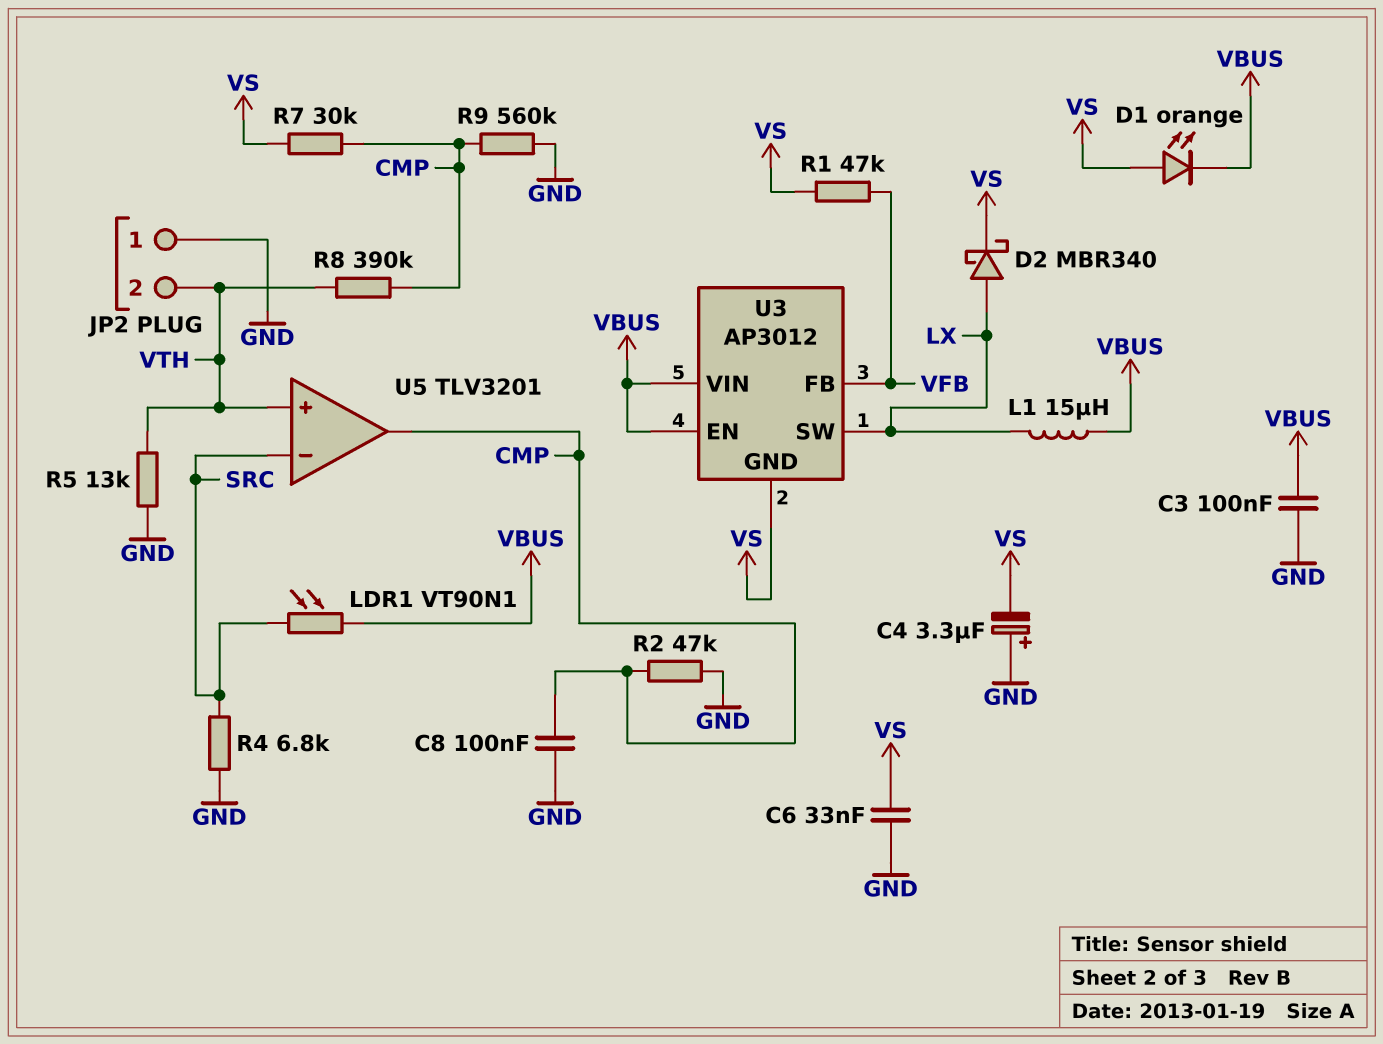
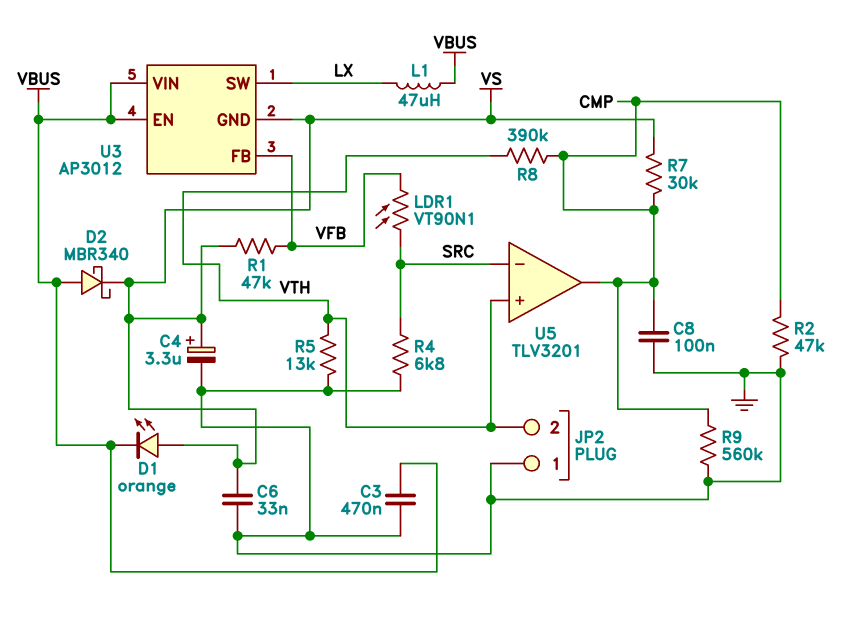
C3: 100nF (GND, VBUS) -> 470nF (GND, VBUS)
C4: 3.3uF (plus GND, minus VS) -> 3.3uF (plus VS, minus GND)
D2: schottky MBR340 (A LX, K VS) -> schottky MBR340 (A VBUS, K VS)
L1: 15uH (LX, VBUS) -> 47uH (LX, VBUS)
LDR1: VT90N1 (SRC, VBUS) -> VT90N1 (SRC, VFB)

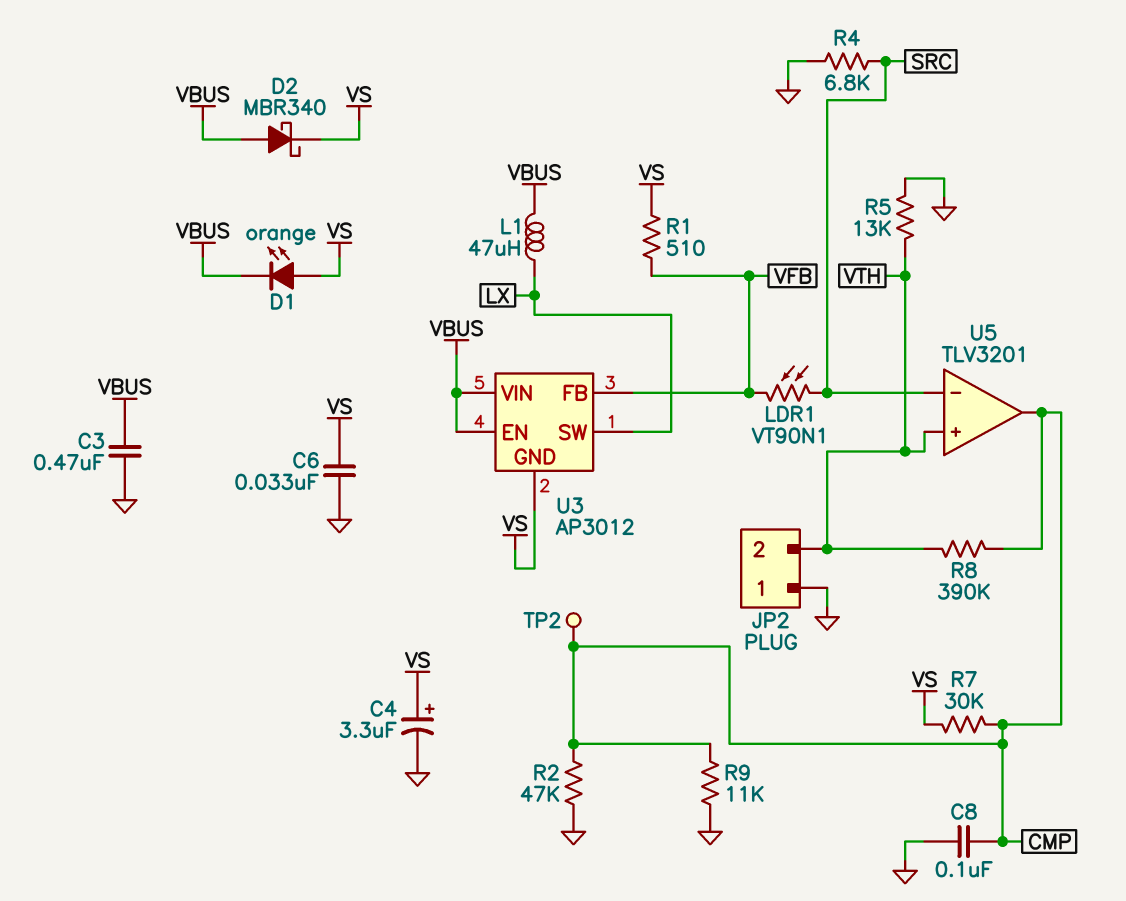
R1: 47k (VFB, VS) -> 510 (VFB, VS)
R9: 560k (CMP, GND) -> 11k (CMP, GND)
TP2: none -> test point (CMP)

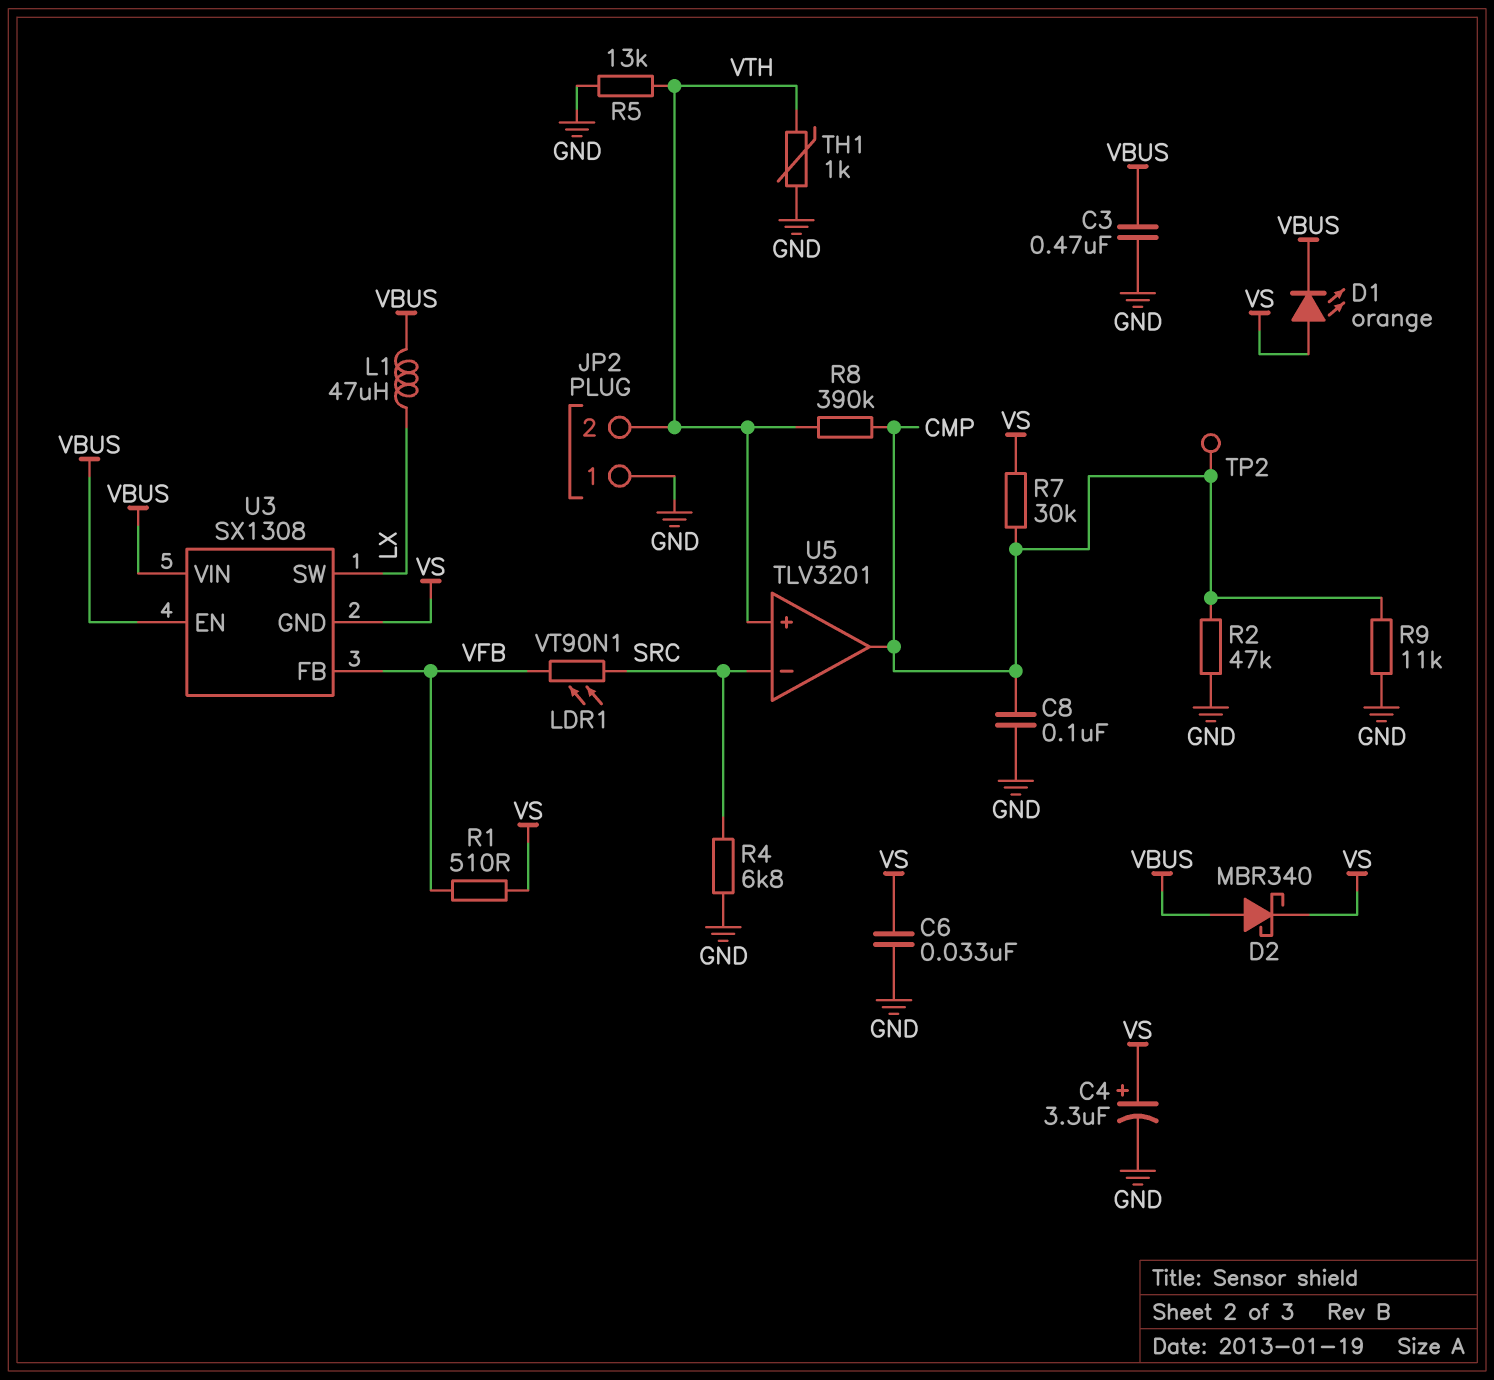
TH1: none -> 1k (GND, VTH)
U3: AP3012 -> SX1308

